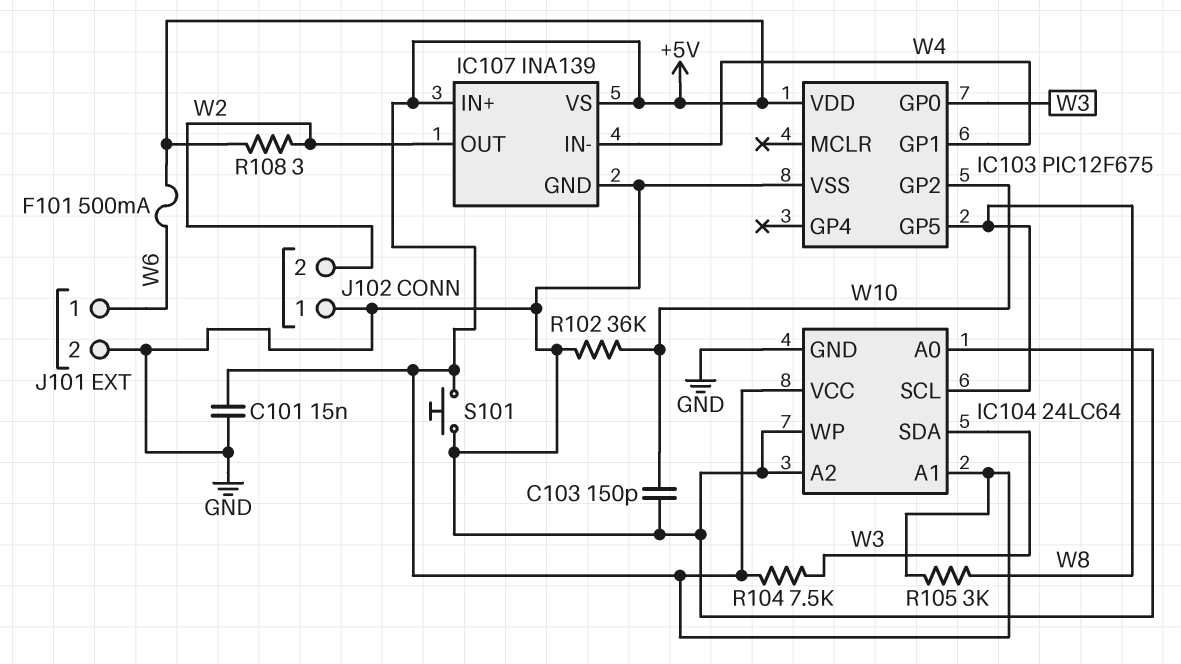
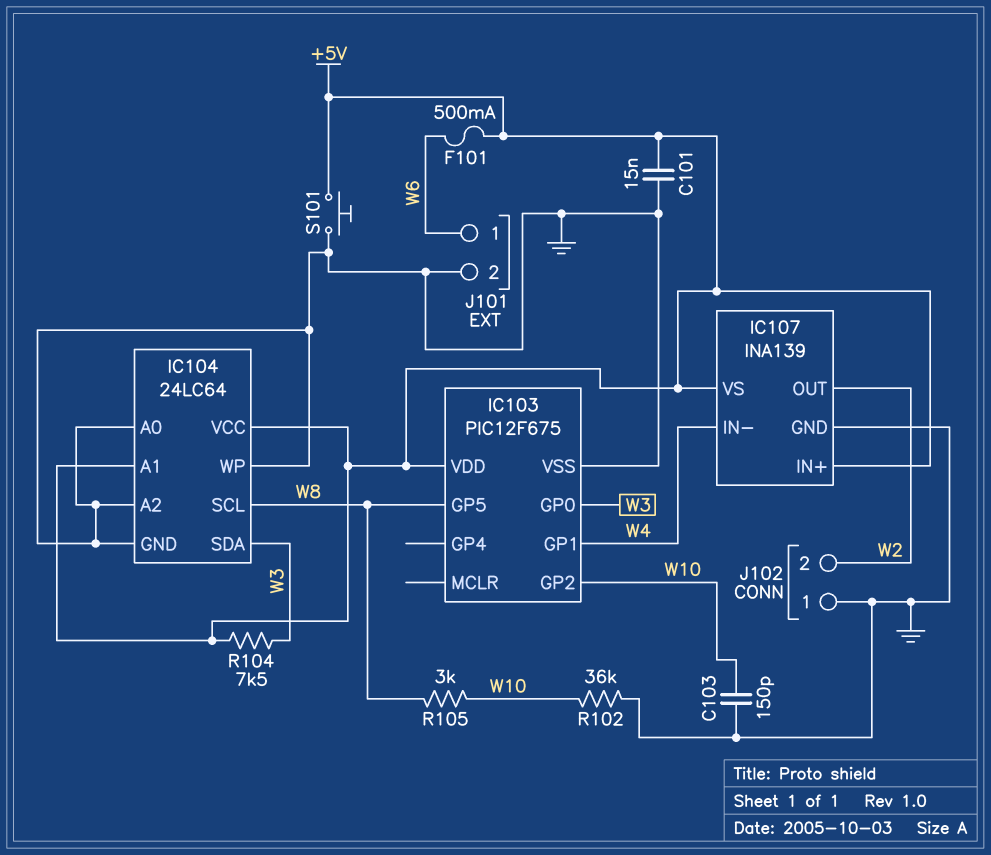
R105: 3k (+5V, W8) -> 3k (W8, W10)
R108: 3 (+5V, W2) -> none

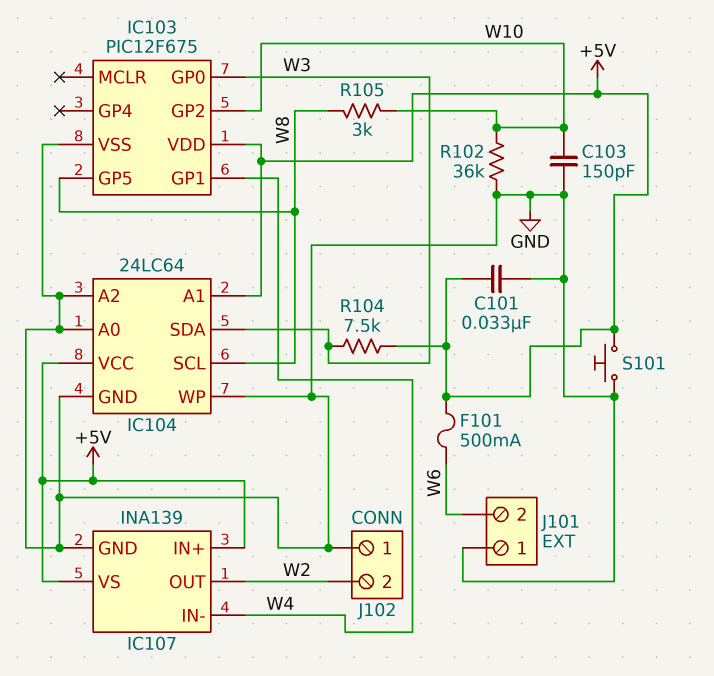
C101: 15nF (+5V, GND) -> 33nF (+5V, GND)
J101 pin 1: W6 -> GND
J101 pin 2: GND -> W6

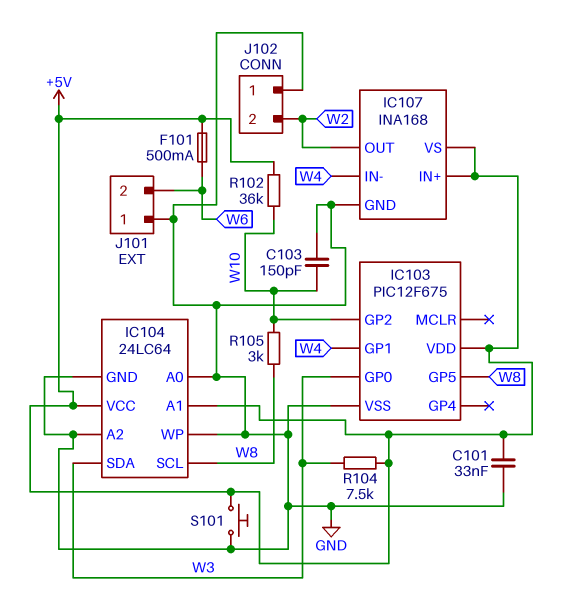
IC107: INA139 -> INA168
R102: 36k (GND, W10) -> 36k (+5V, W10)

